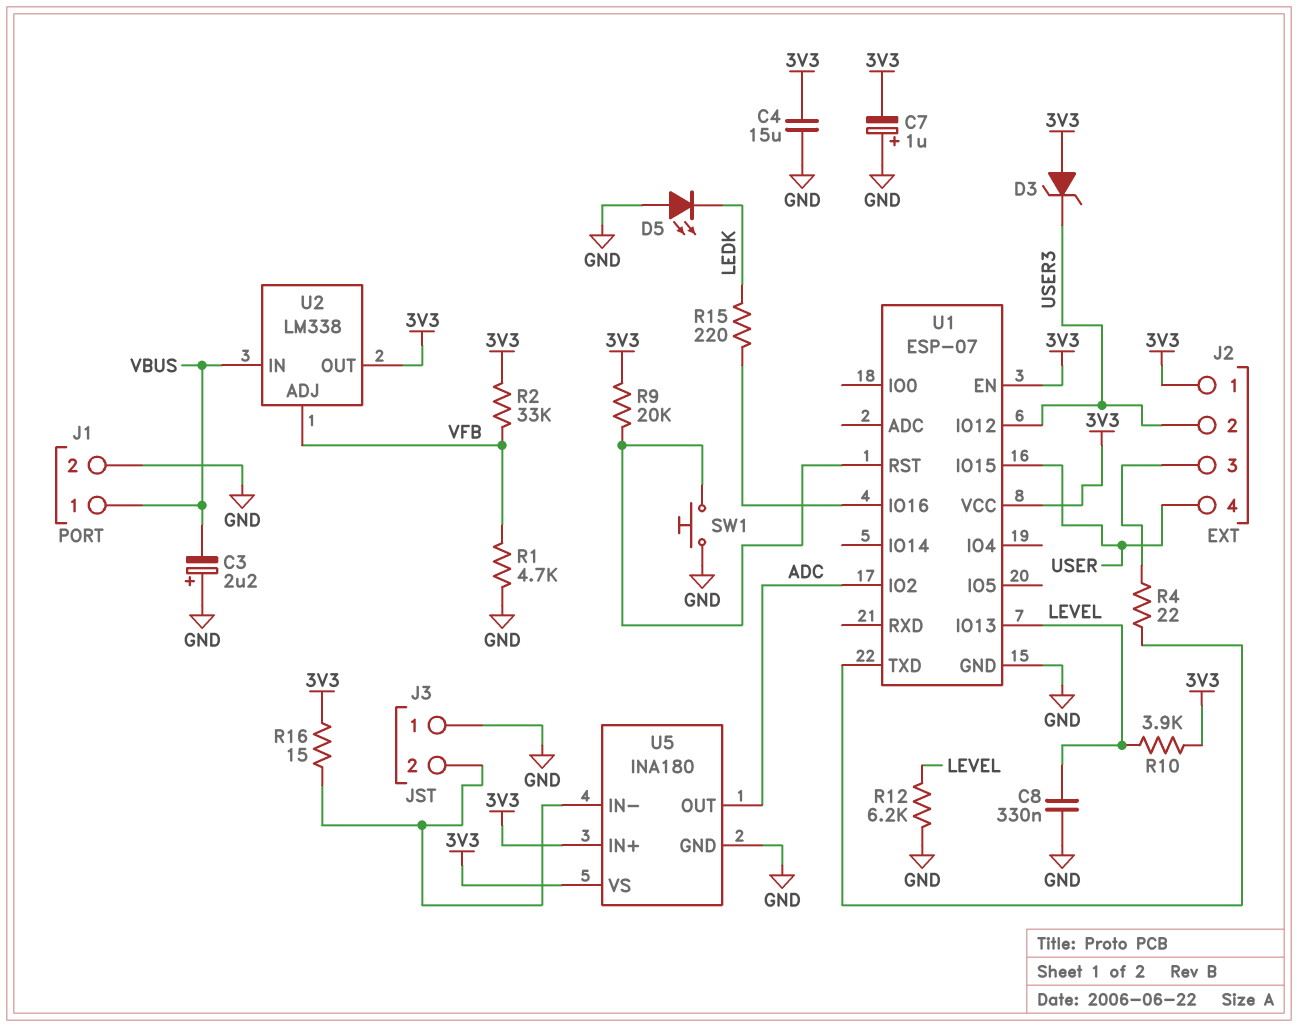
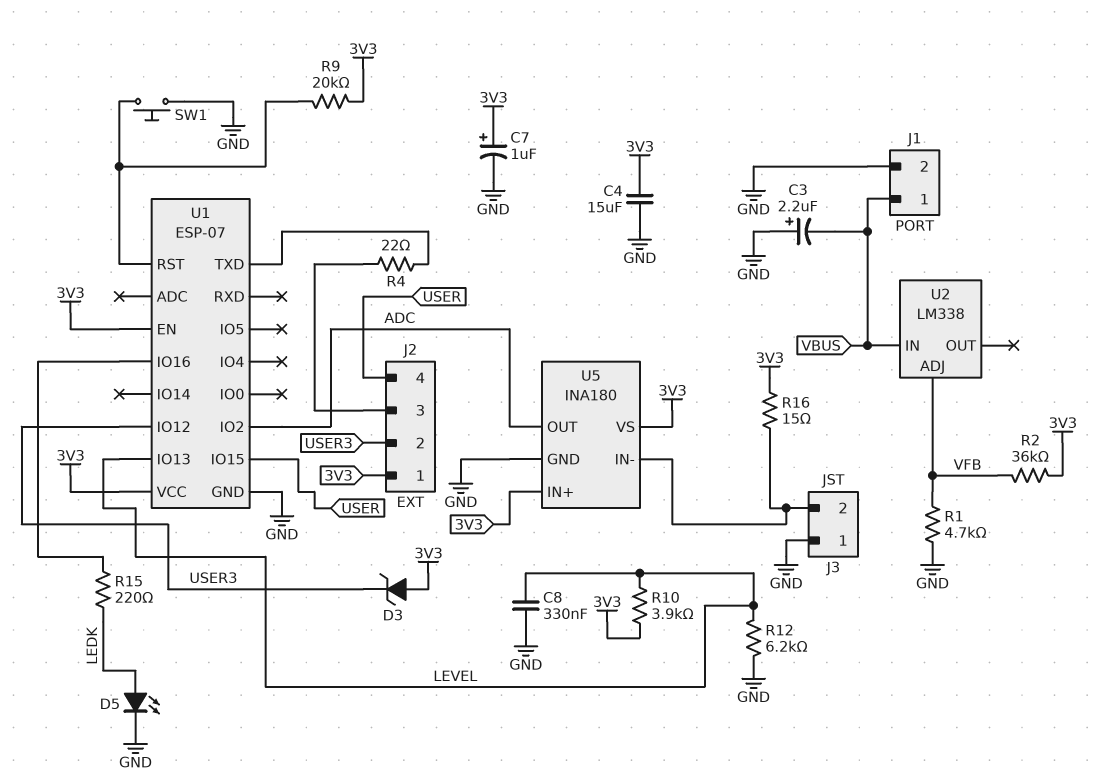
C7: 1uF (plus GND, minus 3V3) -> 1uF (plus 3V3, minus GND)
D5: LED (A GND, K LEDK) -> LED (A LEDK, K GND)
R2: 33k (3V3, VFB) -> 36k (3V3, VFB)
U2 pin OUT: 3V3 -> none

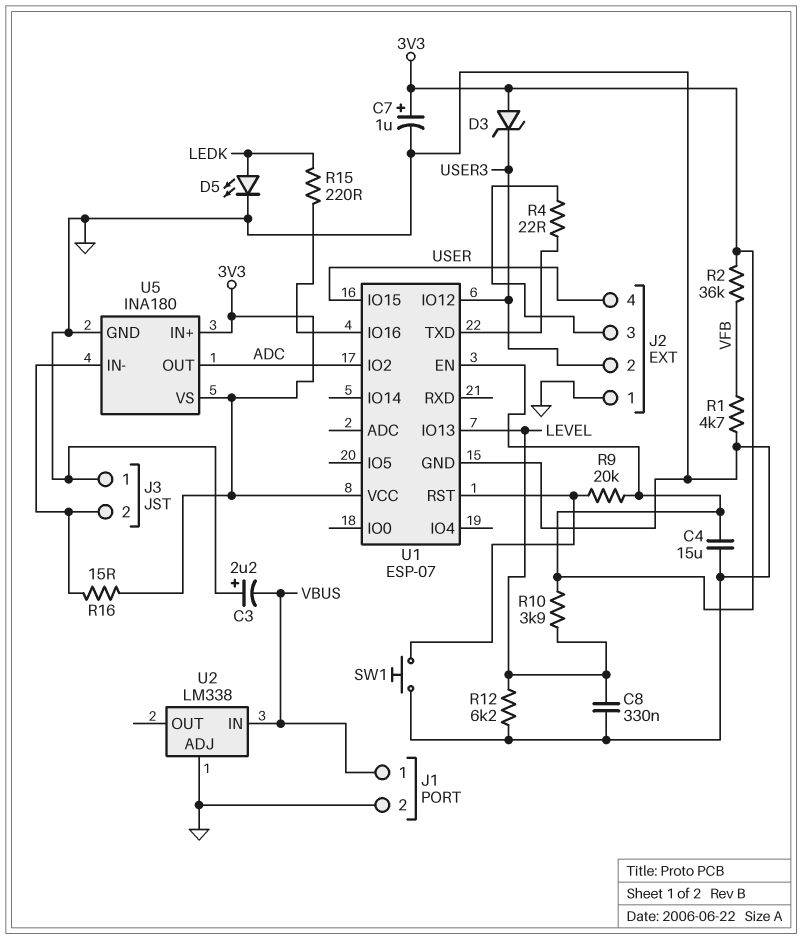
J2 pin 1: 3V3 -> GND
U2 pin ADJ: VFB -> GND

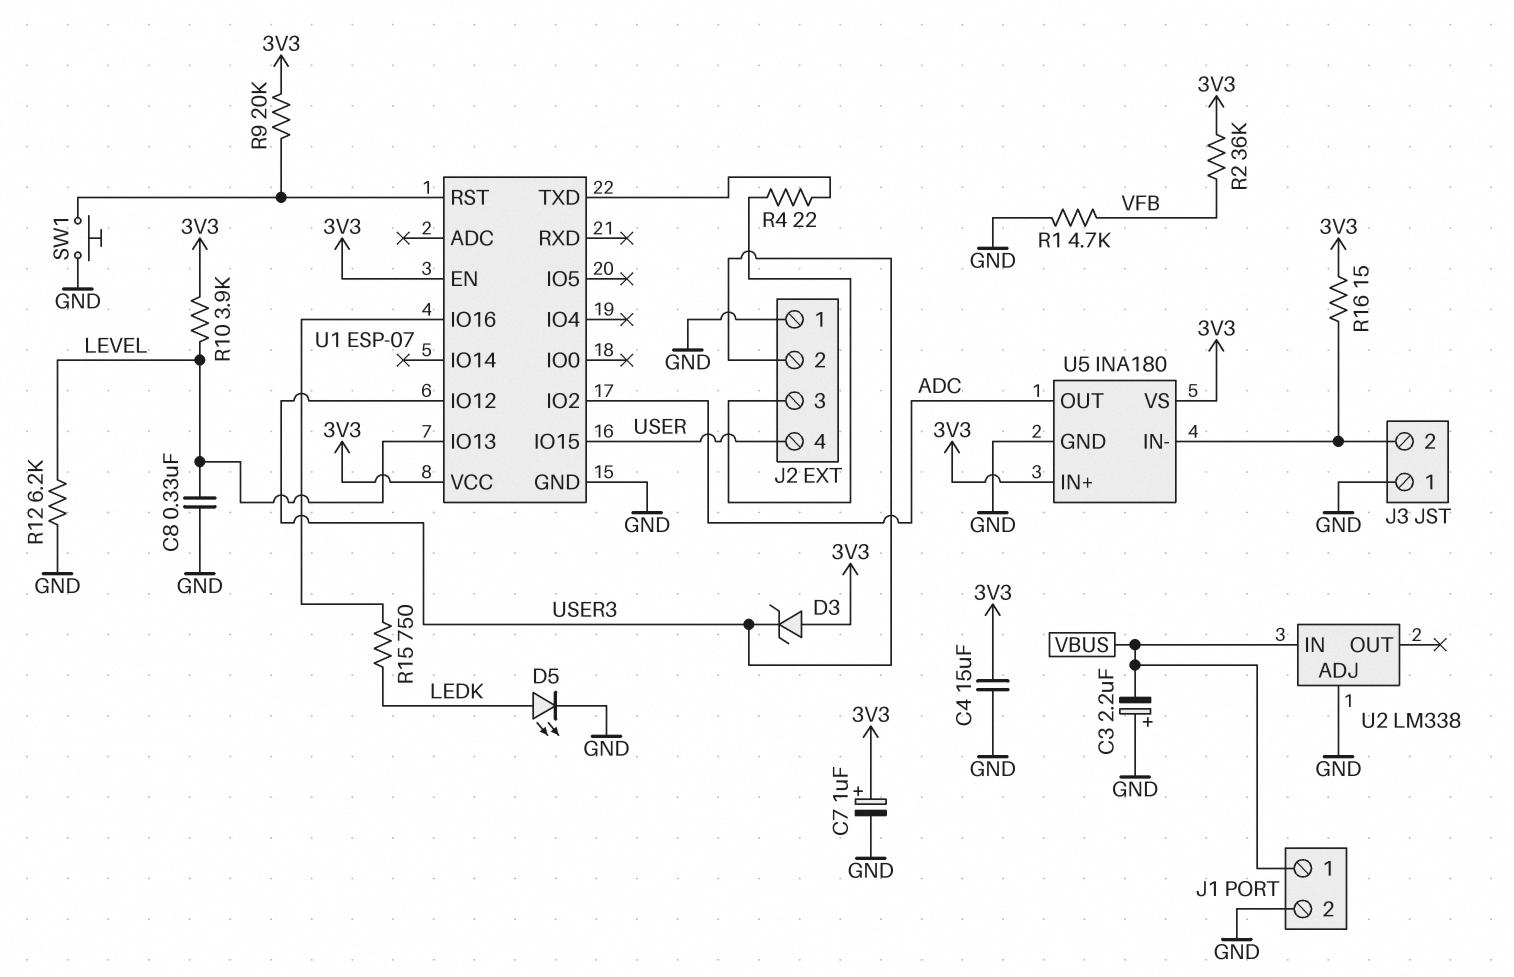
R15: 220 (LEDK, U1/IO16) -> 750 (LEDK, U1/IO16)

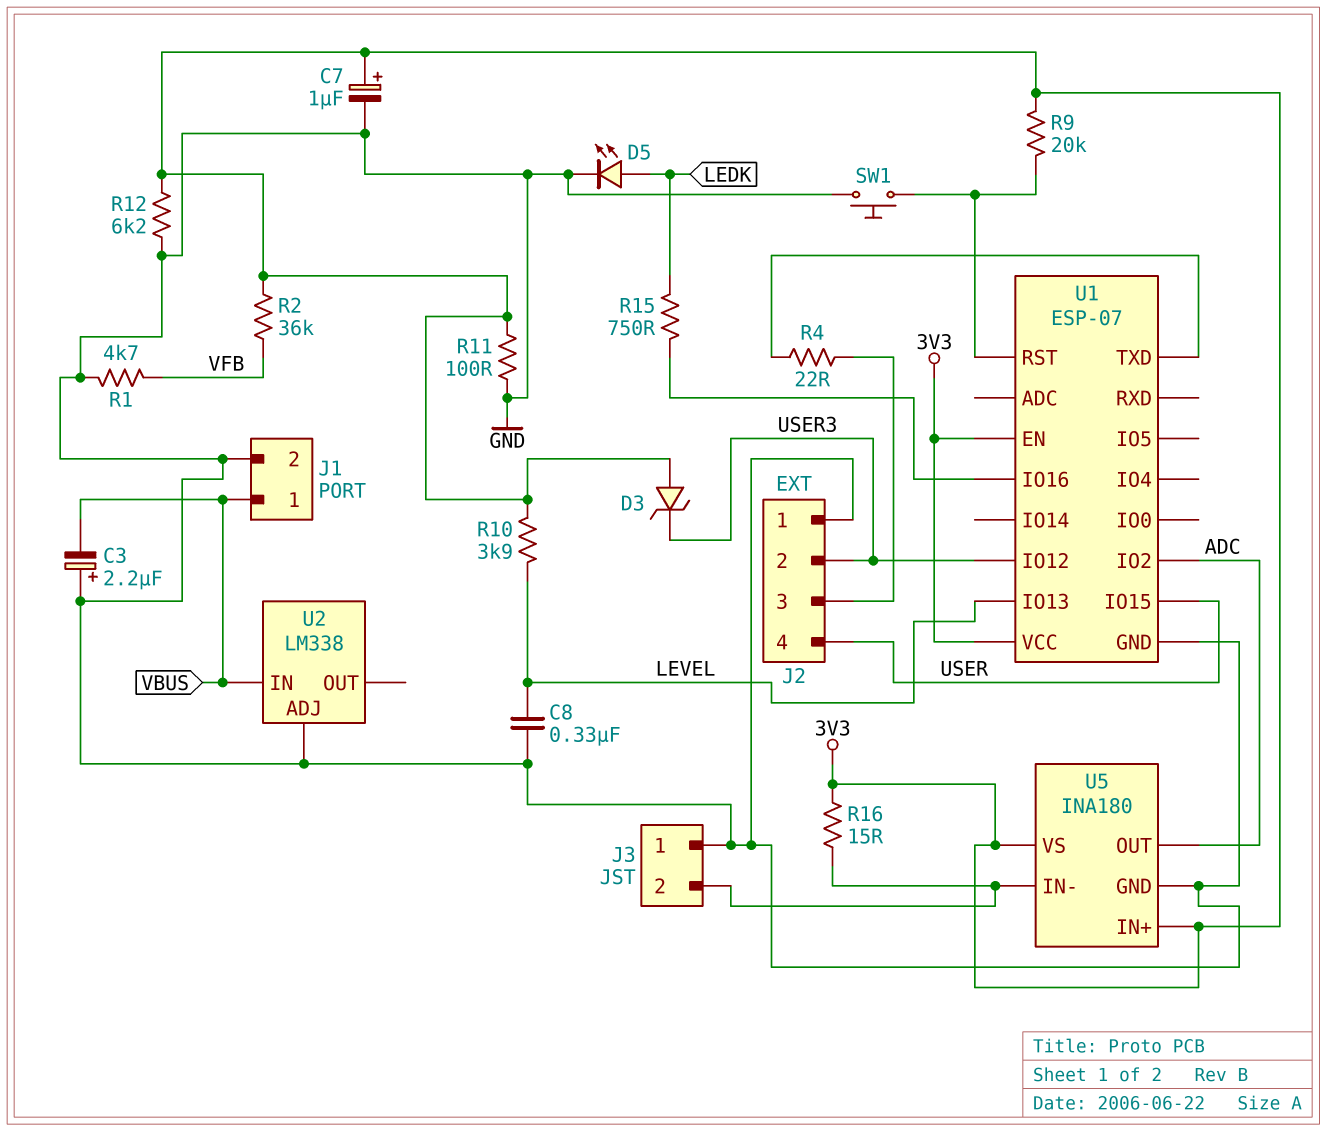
C4: 15uF (3V3, GND) -> none
R11: none -> 100 (3V3, GND)
R12: 6.2k (GND, LEVEL) -> 6.2k (3V3, GND)

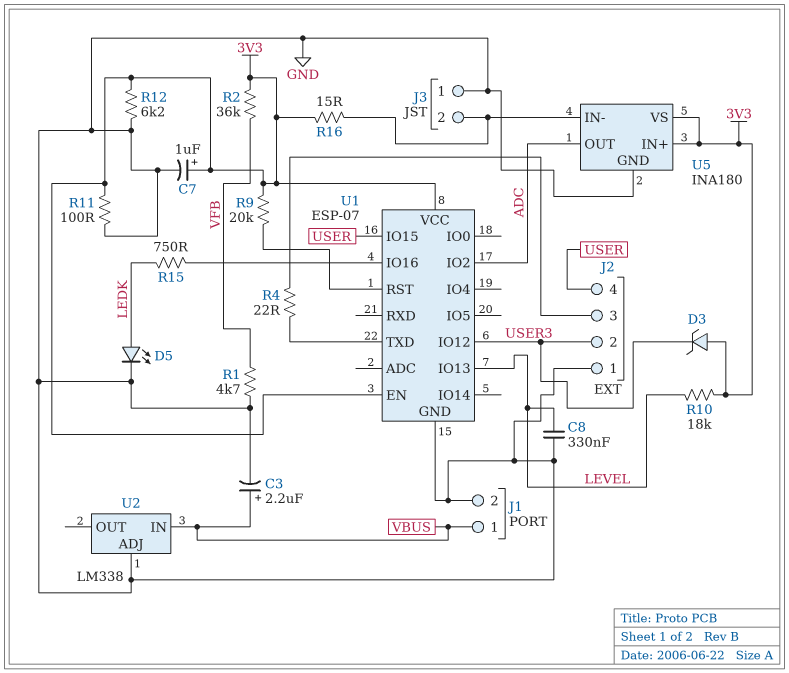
C3: 2.2uF (plus GND, minus VBUS) -> 2.2uF (plus VBUS, minus GND)
R10: 3.9k (3V3, LEVEL) -> 18k (3V3, LEVEL)
SW1: button (GND, U1/RST) -> none

